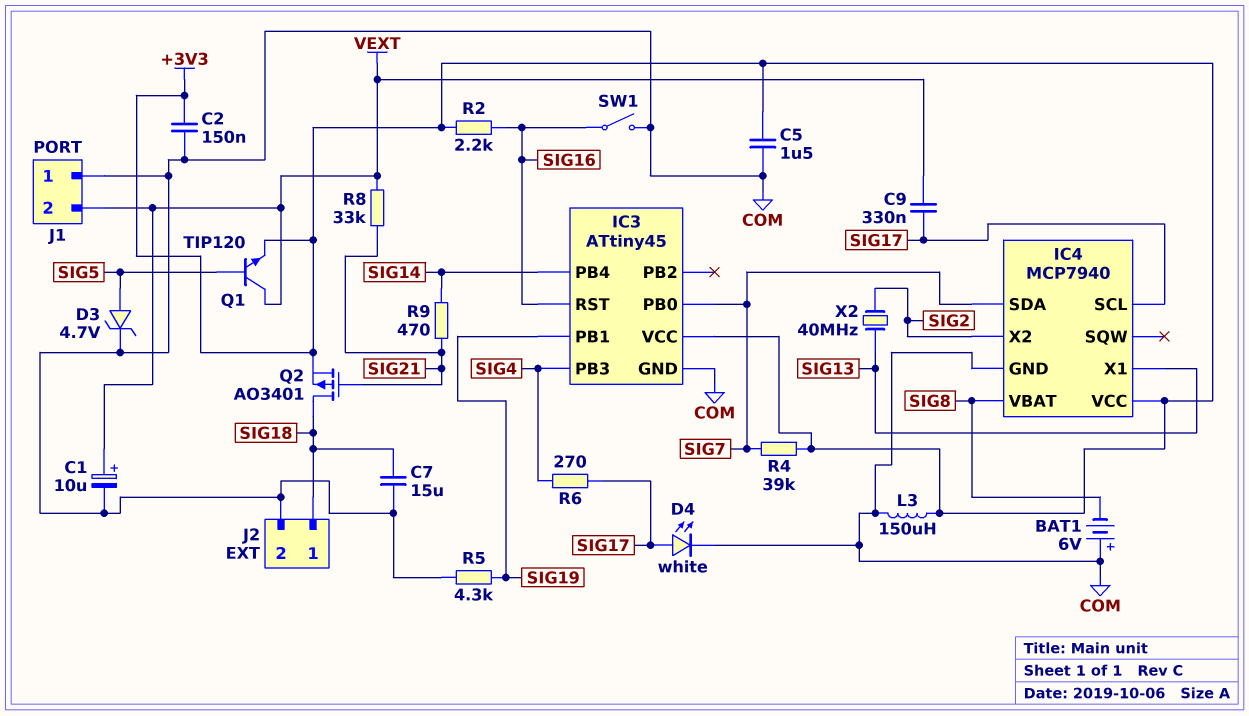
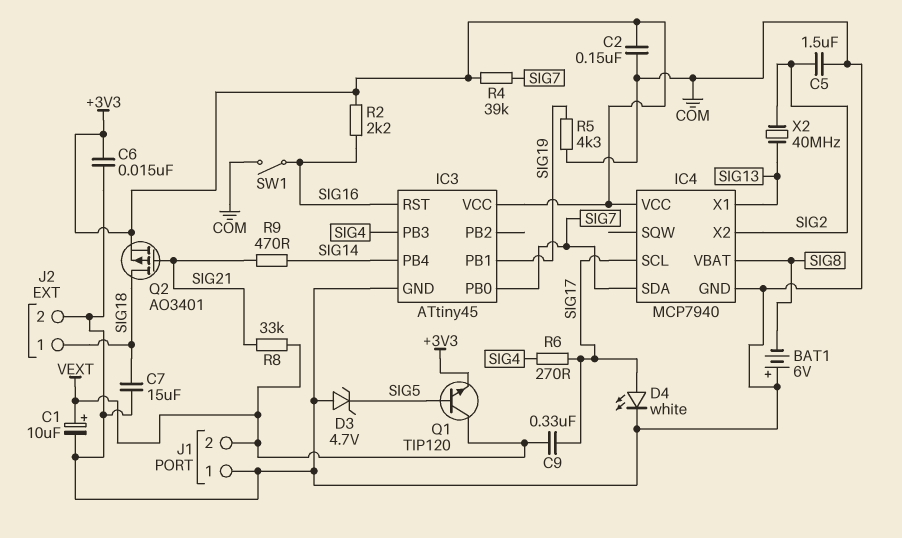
C5: 1.5uF (+3V3, COM) -> 1.5uF (COM, SIG2)
C6: none -> 15nF (+3V3, COM)
D3: zener 4.7V (A SIG5, K COM) -> zener 4.7V (A COM, K SIG5)
L3: 150uH (+3V3, COM) -> none

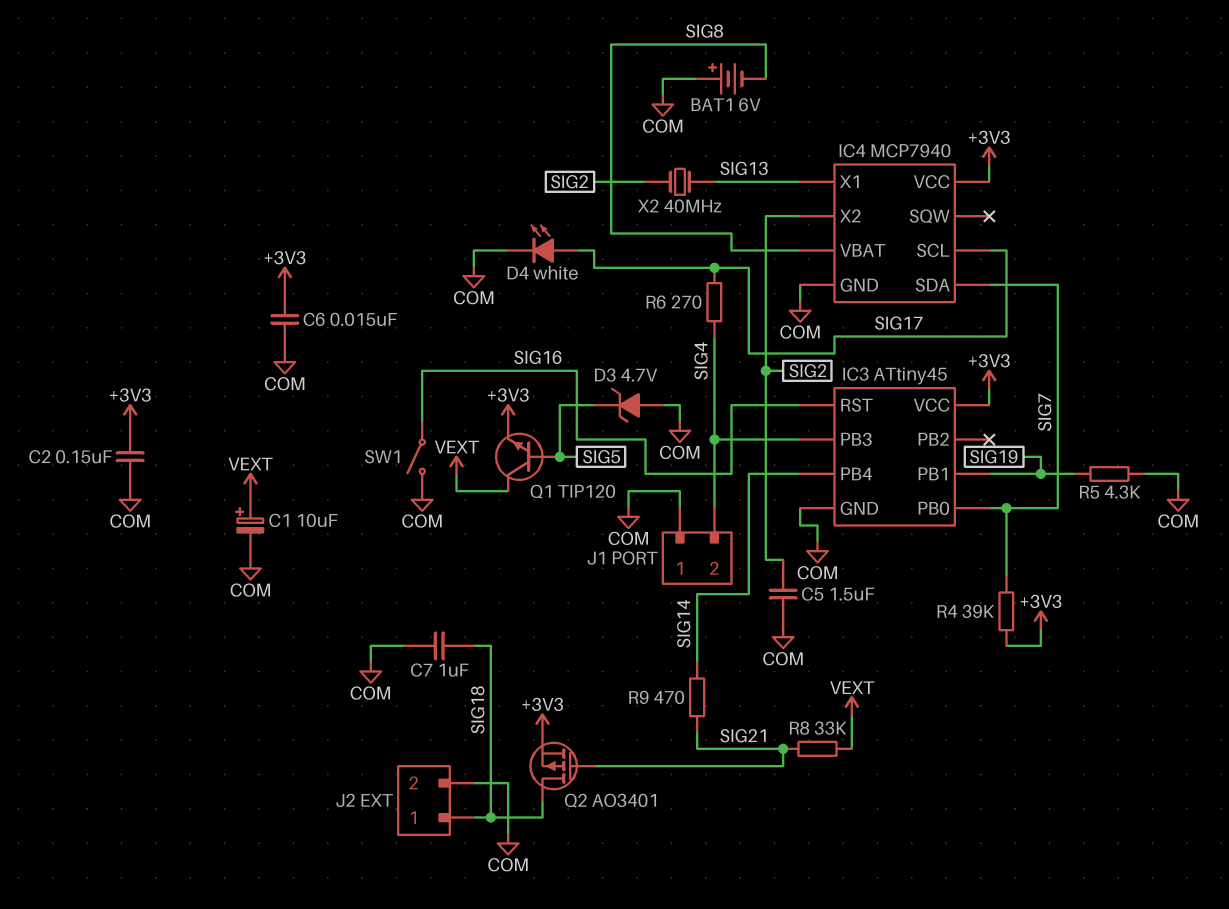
C7: 15uF (COM, SIG18) -> 1uF (COM, SIG18)
C9: 330nF (SIG17, VEXT) -> none
J1 pin 2: VEXT -> SIG4
R2: 2.2k (+3V3, SIG16) -> none

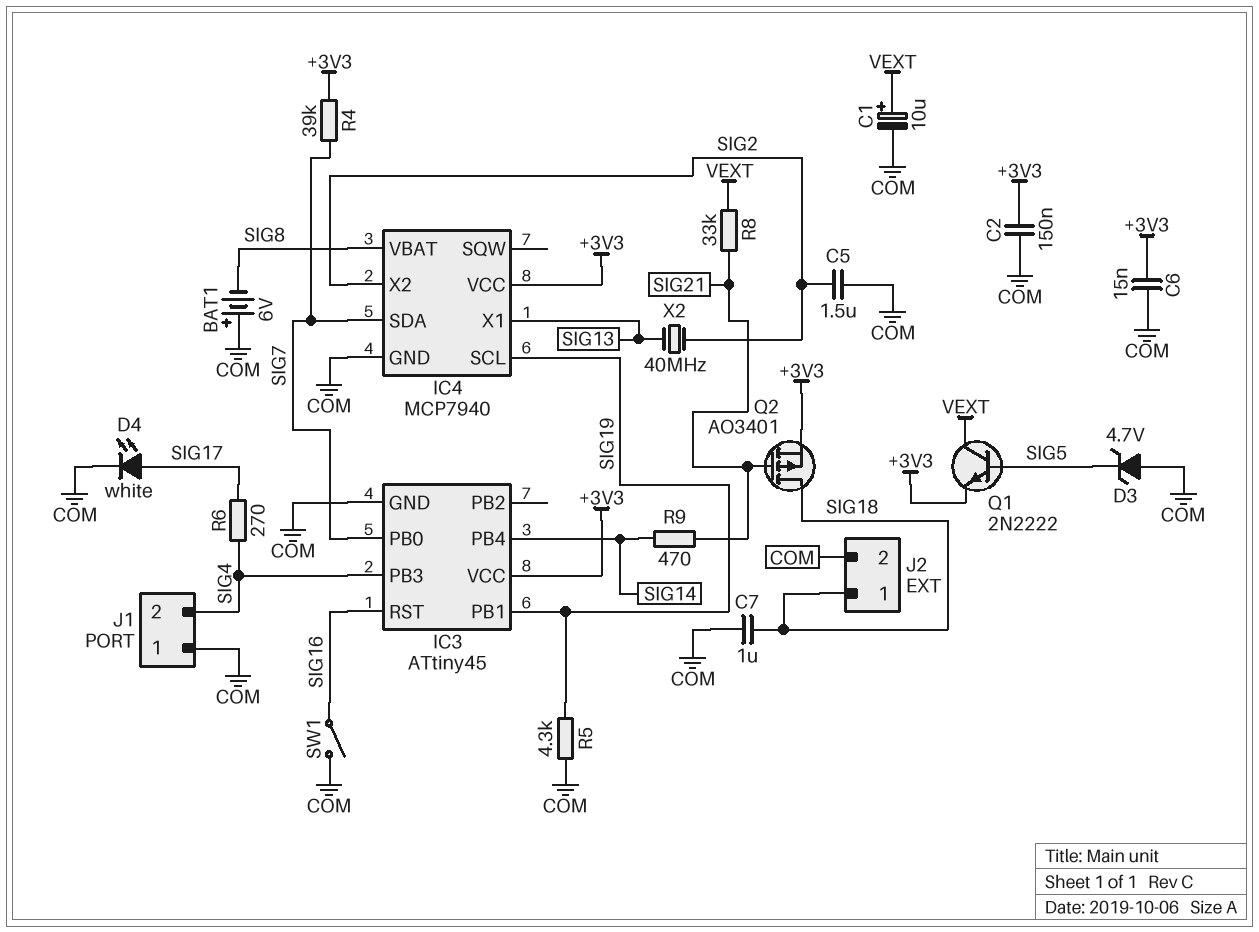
IC4 pin SCL: SIG17 -> SIG19
Q1: NPN TIP120 (B SIG5, C VEXT, E +3V3) -> NPN 2N2222 (B SIG5, C VEXT, E +3V3)

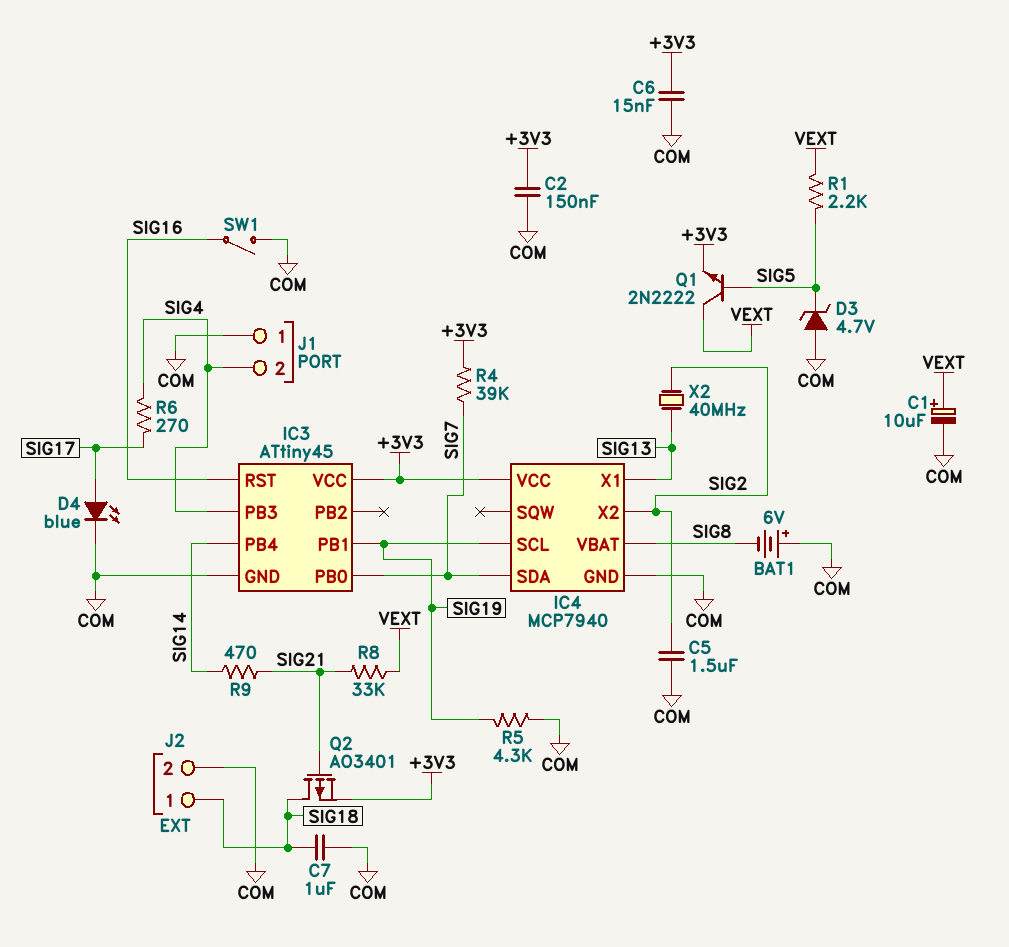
D4: LED white (A SIG17, K COM) -> LED blue (A SIG17, K COM)
R1: none -> 2.2k (SIG5, VEXT)

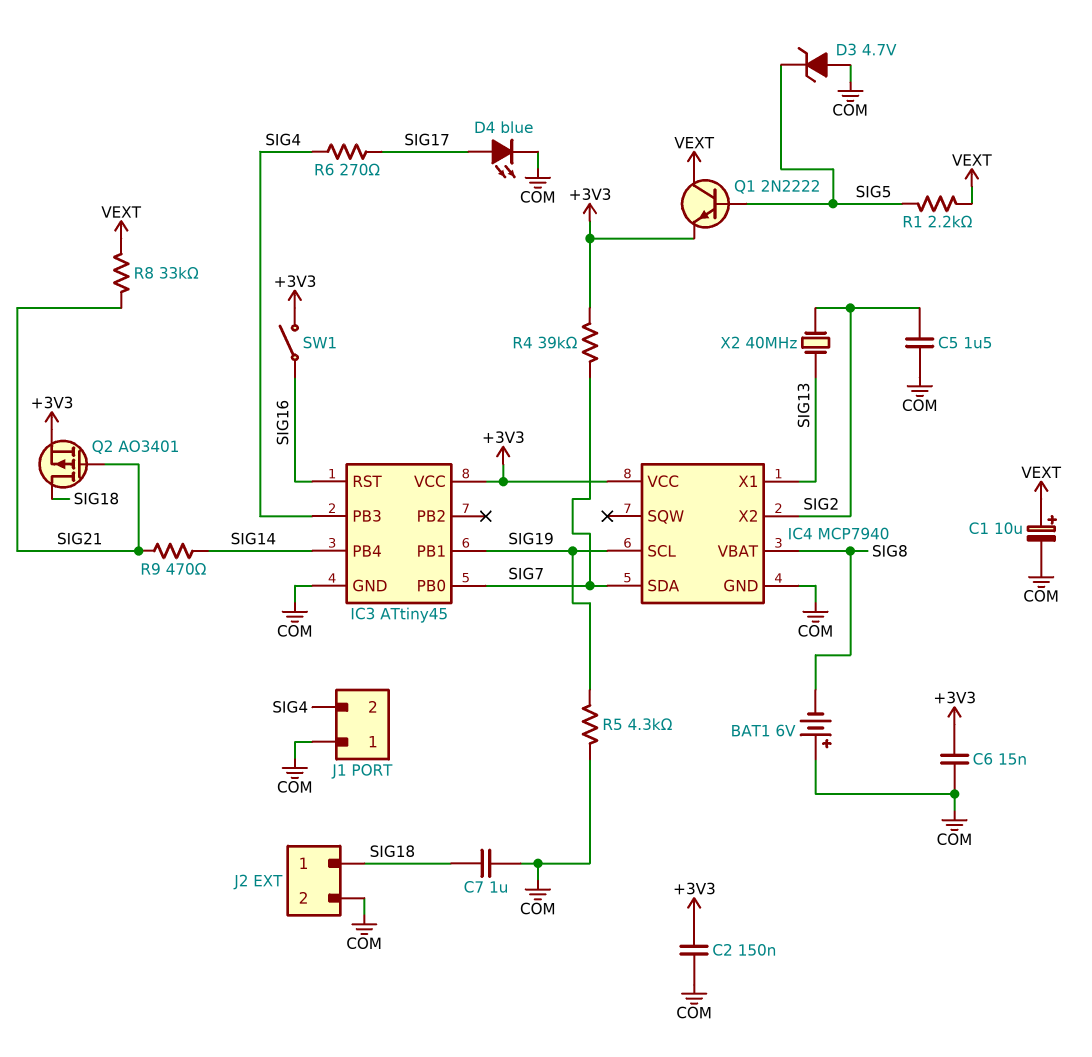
SW1: switch (COM, SIG16) -> switch (+3V3, SIG16)

